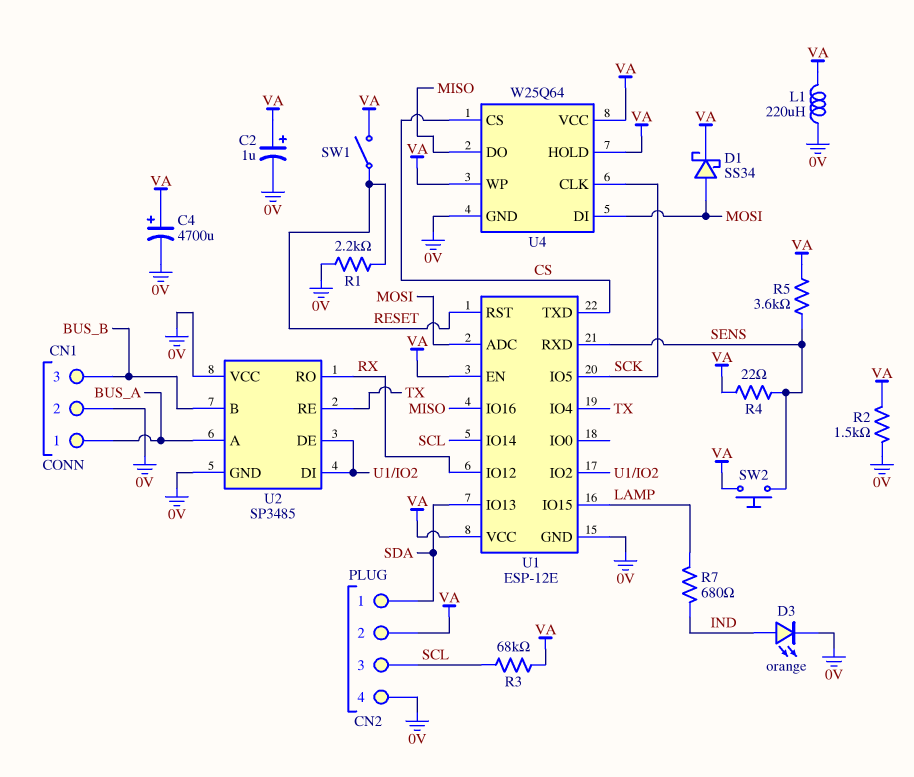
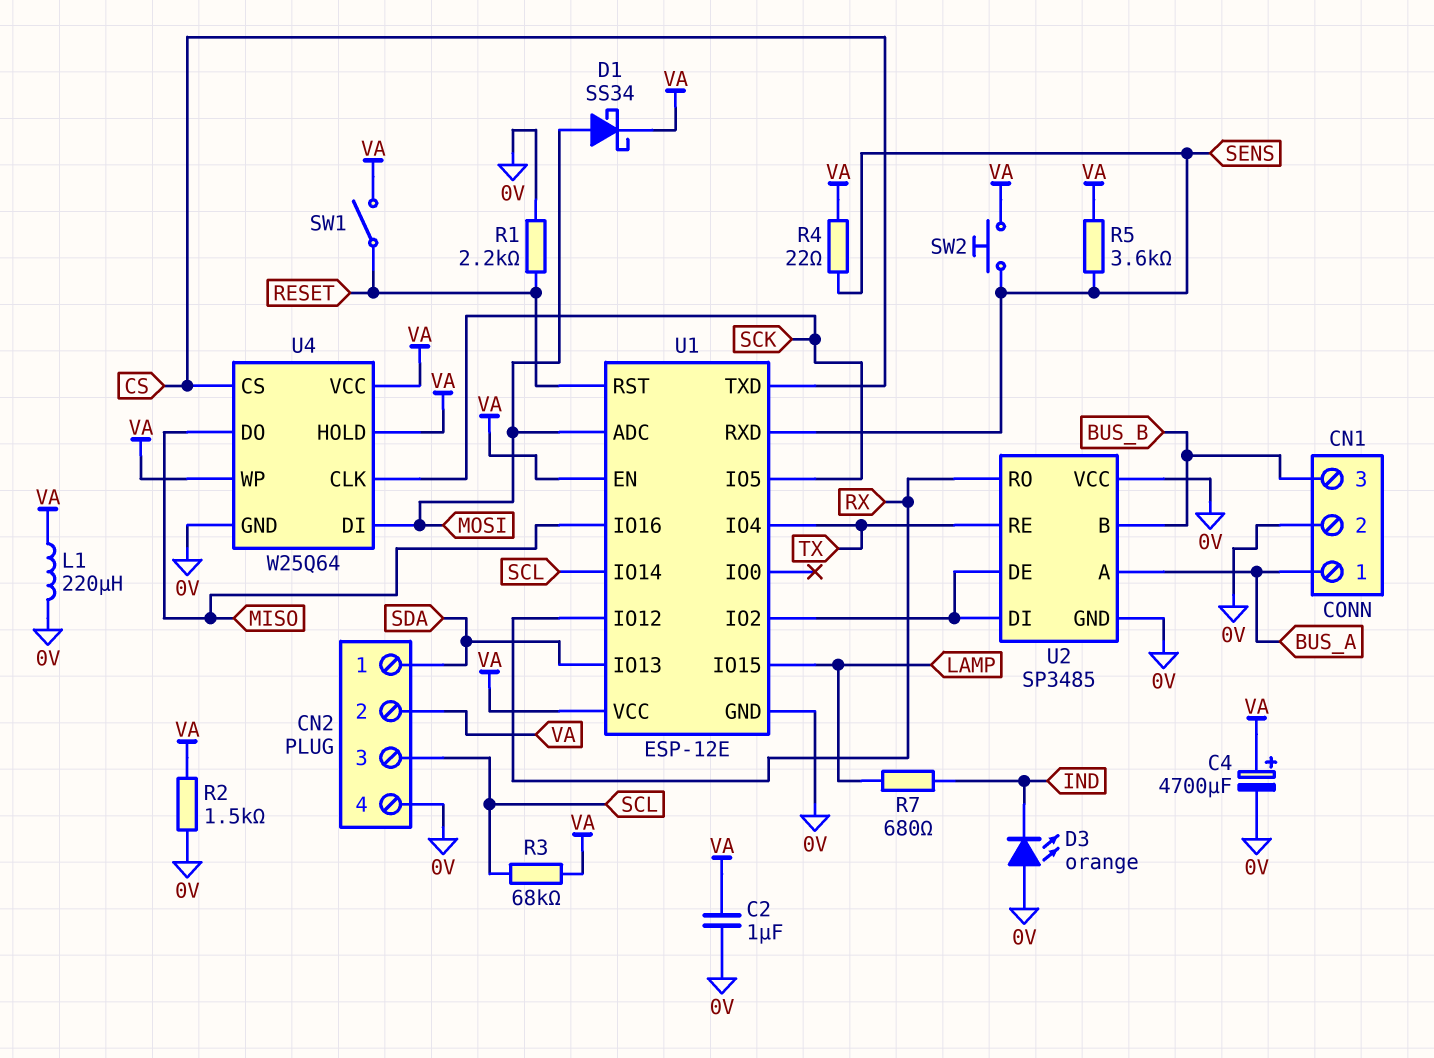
C2: 1uF (plus VA, minus 0V) -> 1uF (0V, VA)
D3: LED orange (A IND, K 0V) -> LED orange (A 0V, K IND)

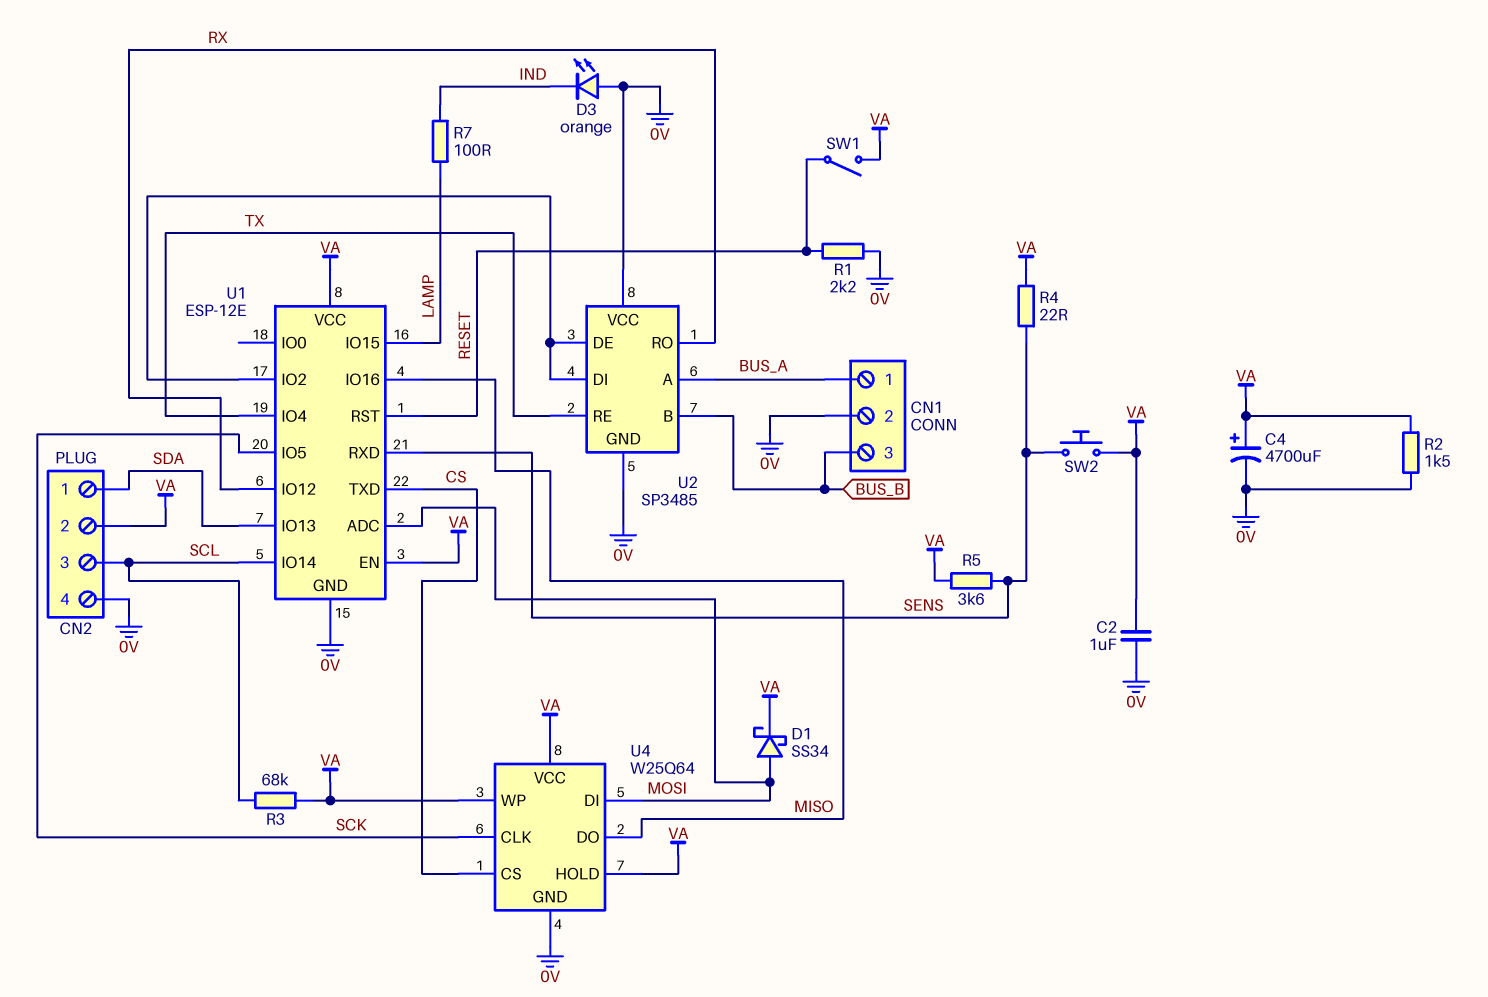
L1: 220uH (0V, VA) -> none
R7: 680 (IND, LAMP) -> 100 (IND, LAMP)

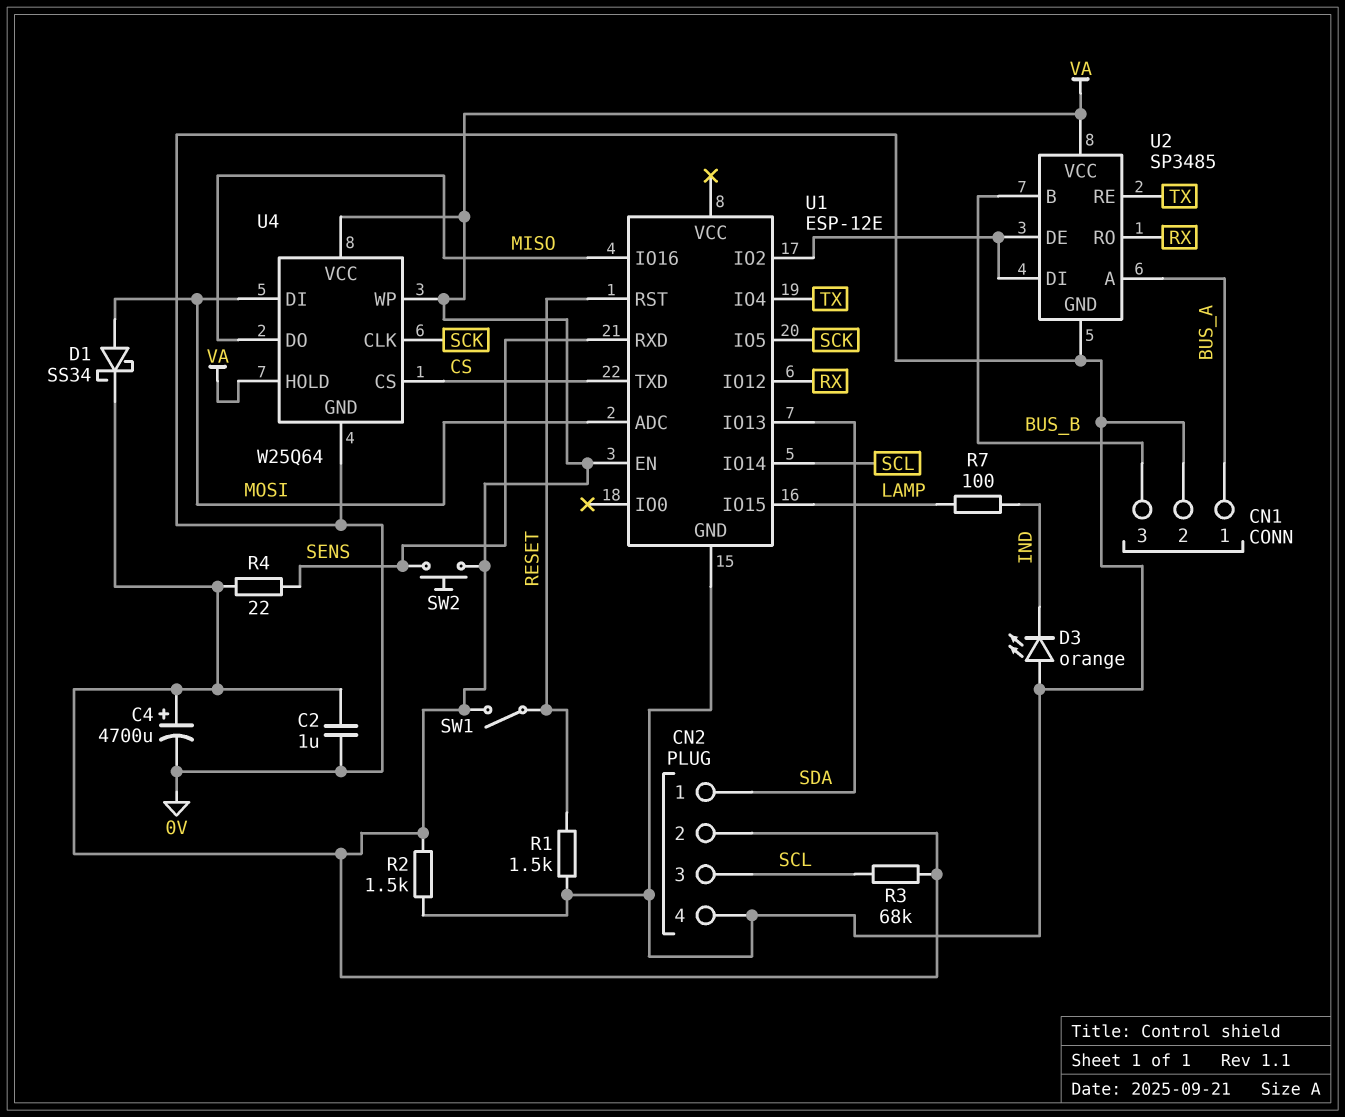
R1: 2.2k (0V, RESET) -> 1.5k (0V, RESET)
R5: 3.6k (SENS, VA) -> none
U1 pin VCC: VA -> none
U2 pin VCC: 0V -> VA

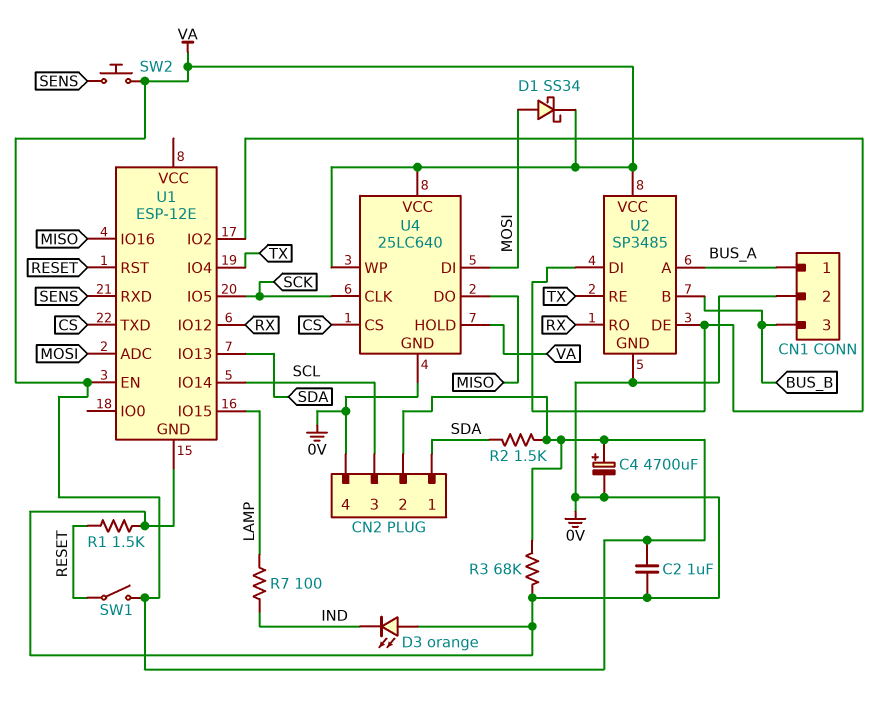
R2: 1.5k (0V, VA) -> 1.5k (SDA, VA)
R3: 68k (SCL, VA) -> 68k (0V, VA)
R4: 22 (SENS, VA) -> none
U4: W25Q64 -> 25LC640

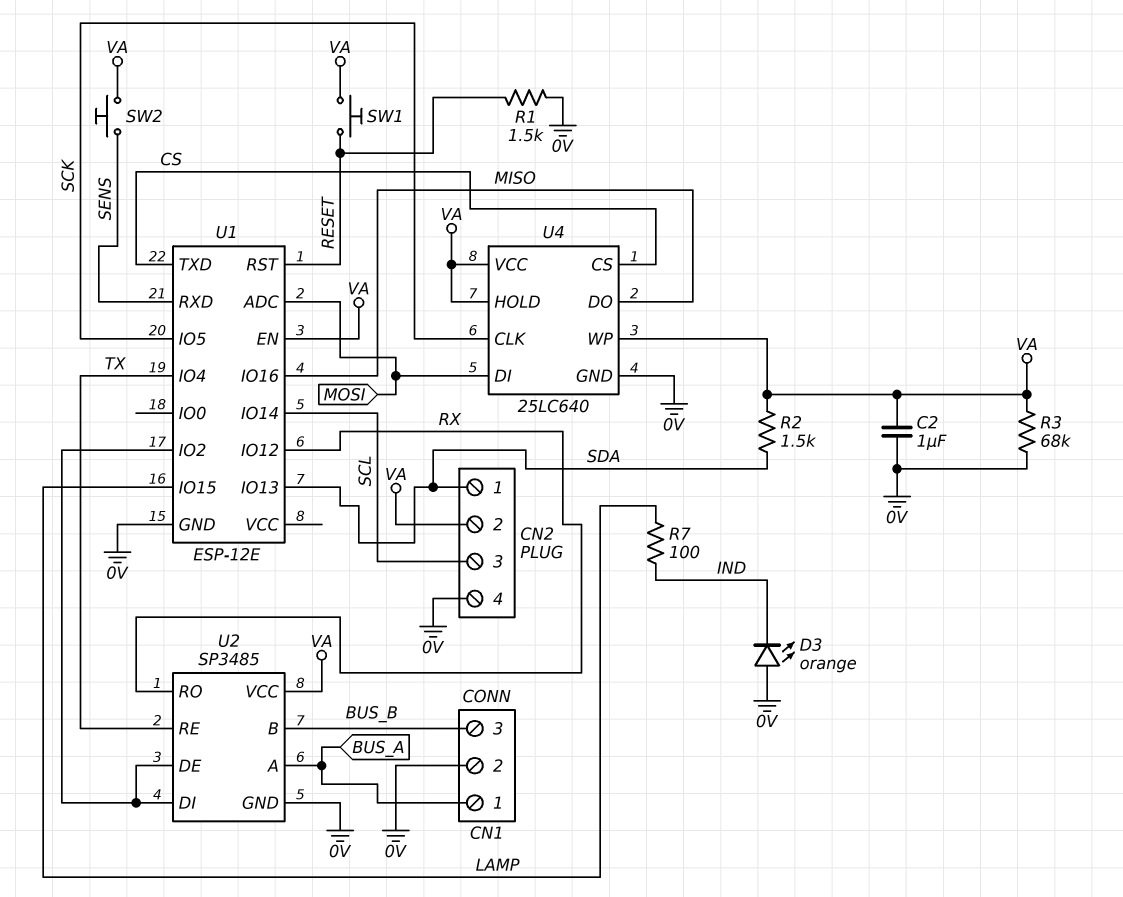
C4: 4700uF (plus VA, minus 0V) -> none
D1: schottky SS34 (A MOSI, K VA) -> none
SW1: switch (RESET, VA) -> button (RESET, VA)

